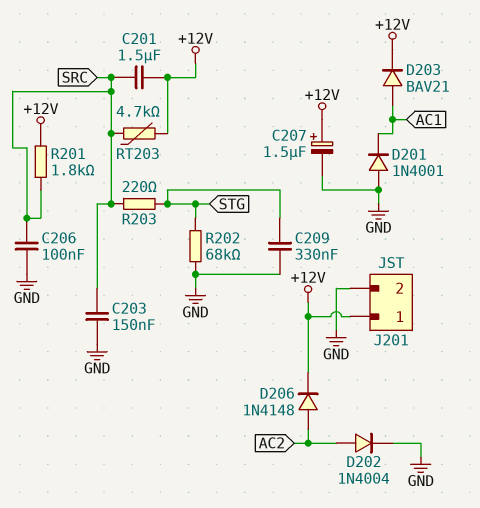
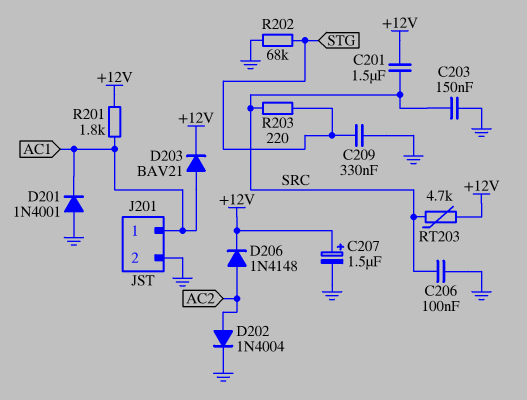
J201 pin 1: +12V -> AC1
R201: 1.8k (+12V, SRC) -> 1.8k (+12V, AC1)

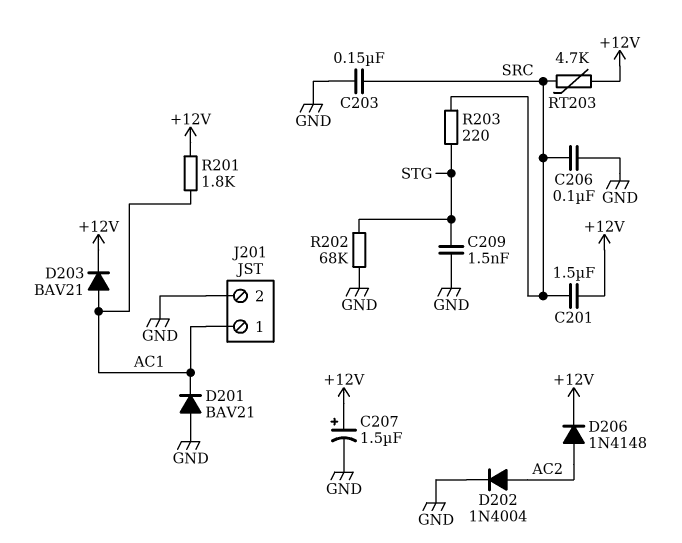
C209: 330nF (GND, STG) -> 1.5nF (GND, STG)
D201: diode 1N4001 (A GND, K AC1) -> diode BAV21 (A GND, K AC1)

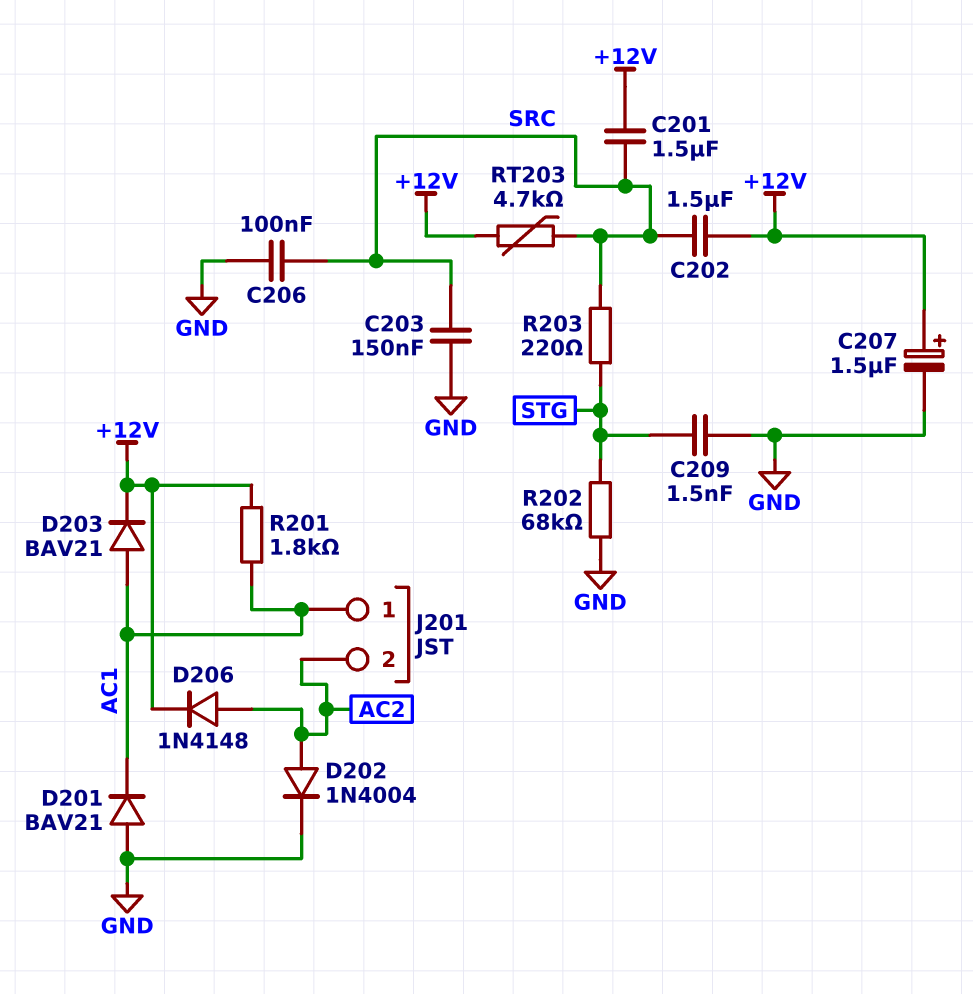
C202: none -> 1.5uF (+12V, SRC)
J201 pin 2: GND -> AC2

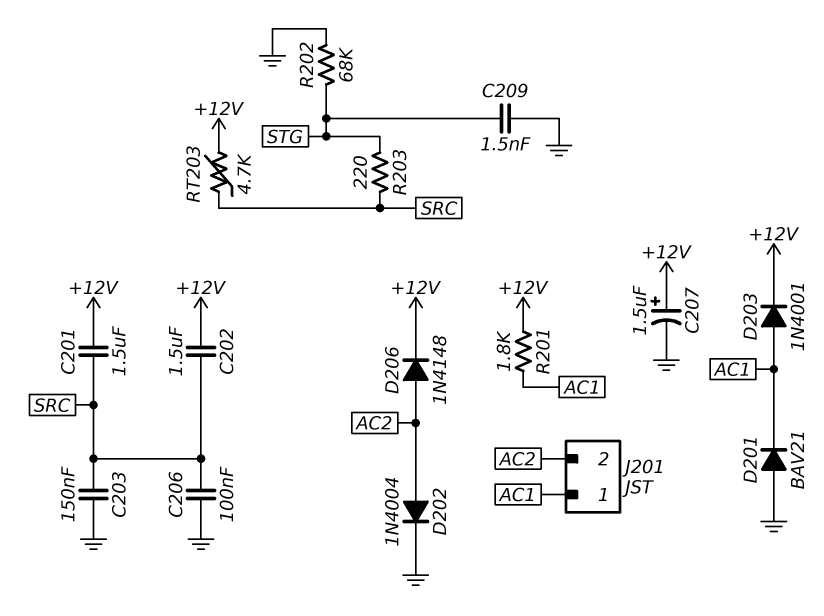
D203: diode BAV21 (A AC1, K +12V) -> diode 1N4001 (A AC1, K +12V)

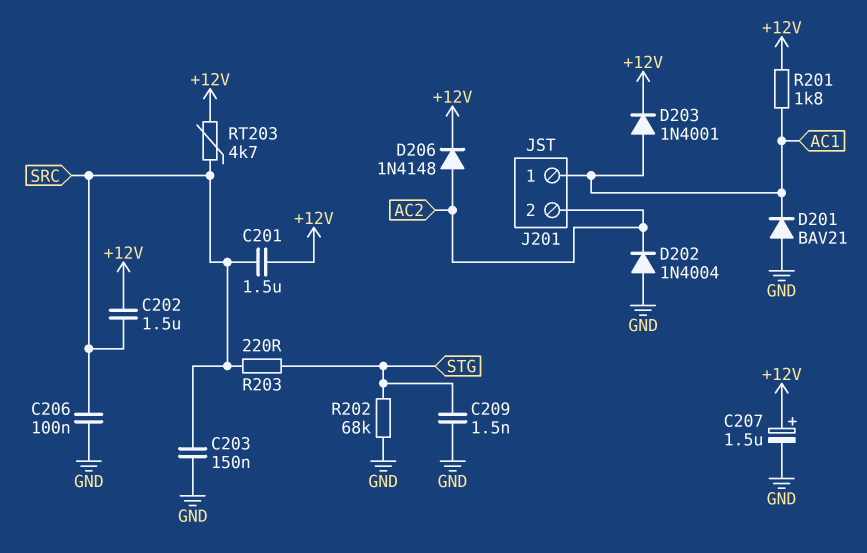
D202: diode 1N4004 (A AC2, K GND) -> diode 1N4004 (A GND, K AC2)

